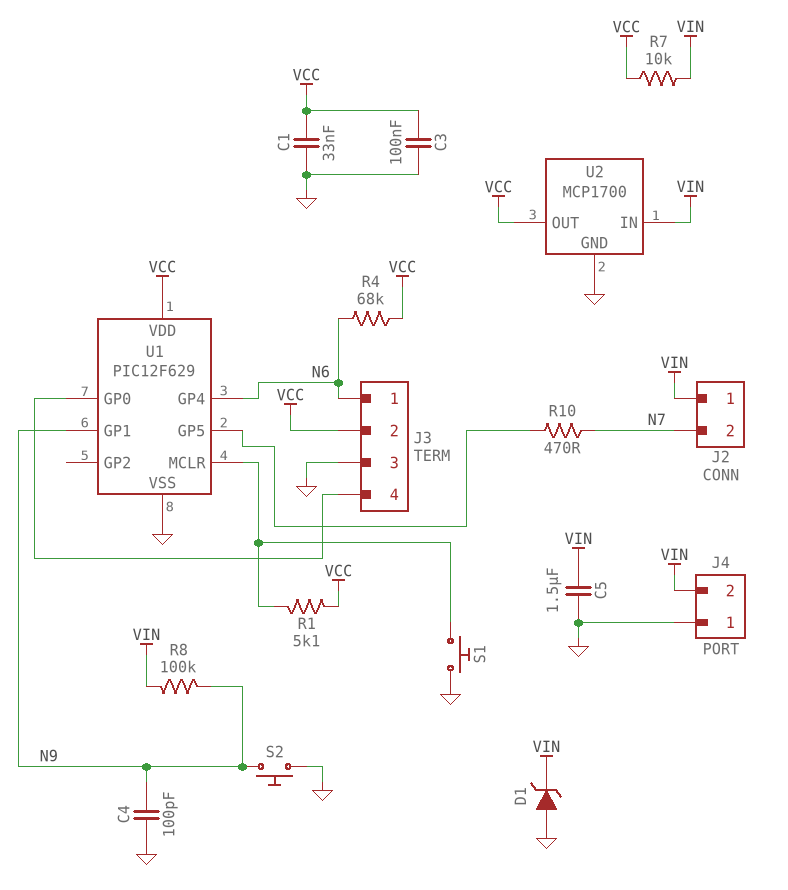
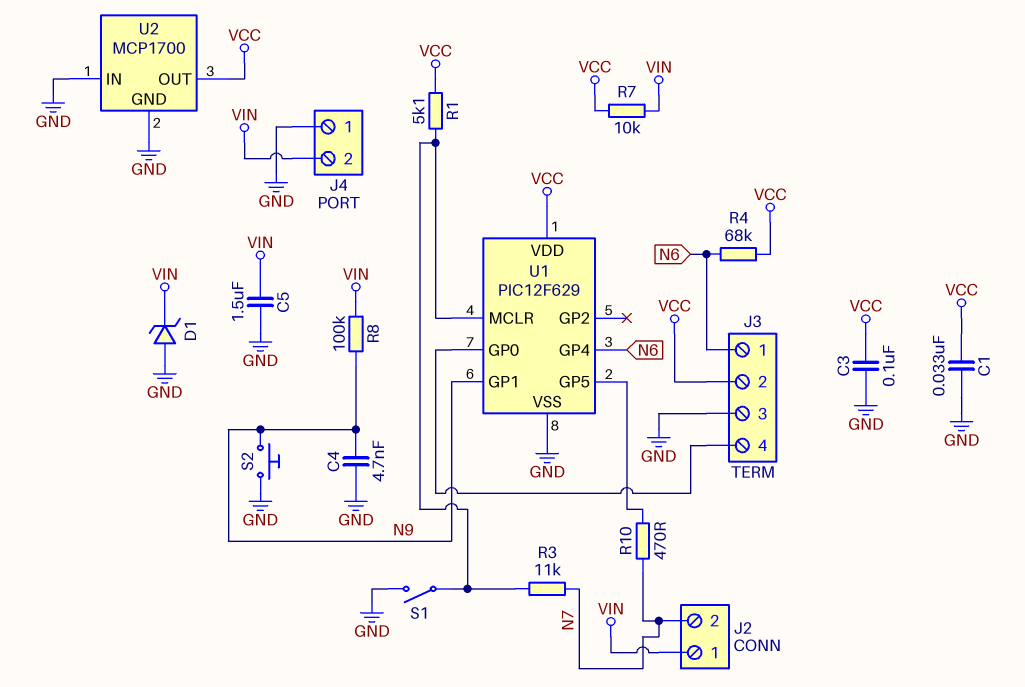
C4: 100pF (GND, N9) -> 4.7nF (GND, N9)
R3: none -> 11k (N7, U1/MCLR)
S1: button (GND, U1/MCLR) -> switch (GND, U1/MCLR)
U2 pin IN: VIN -> GND

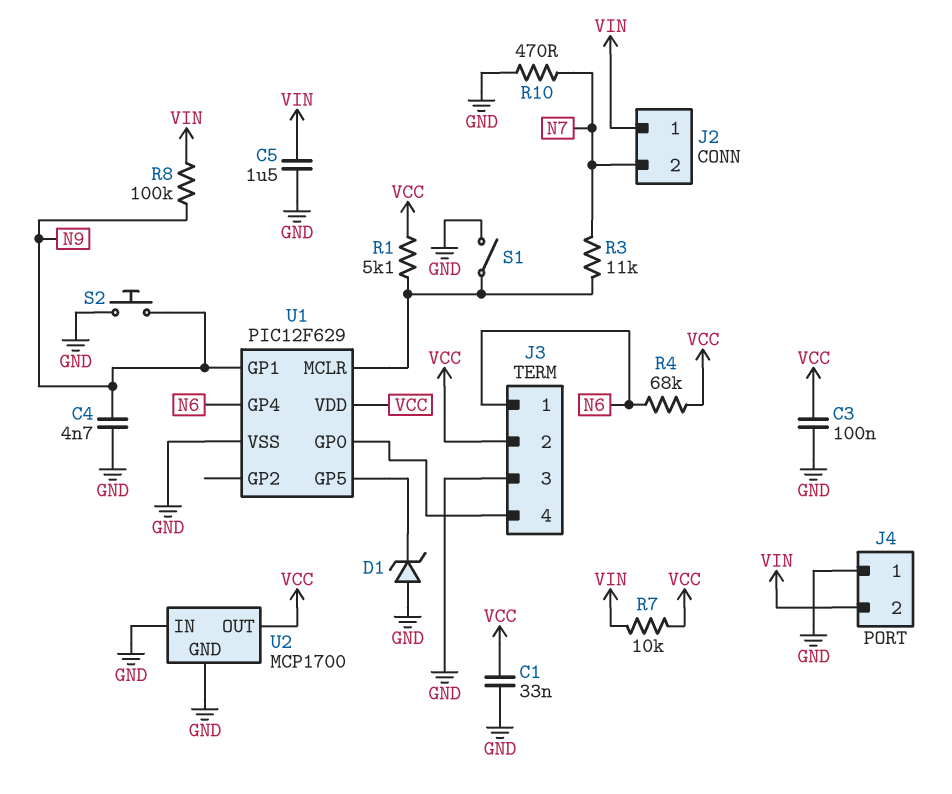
D1: zener (A GND, K VIN) -> zener (A GND, K U1/GP5)
R10: 470 (N7, U1/GP5) -> 470 (GND, N7)

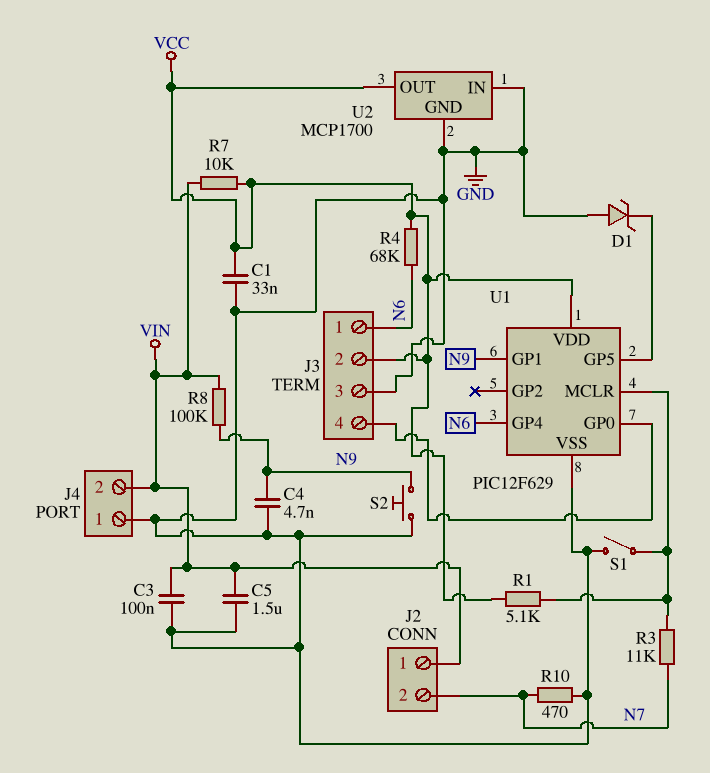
C3: 100nF (GND, VCC) -> 100nF (GND, VIN)

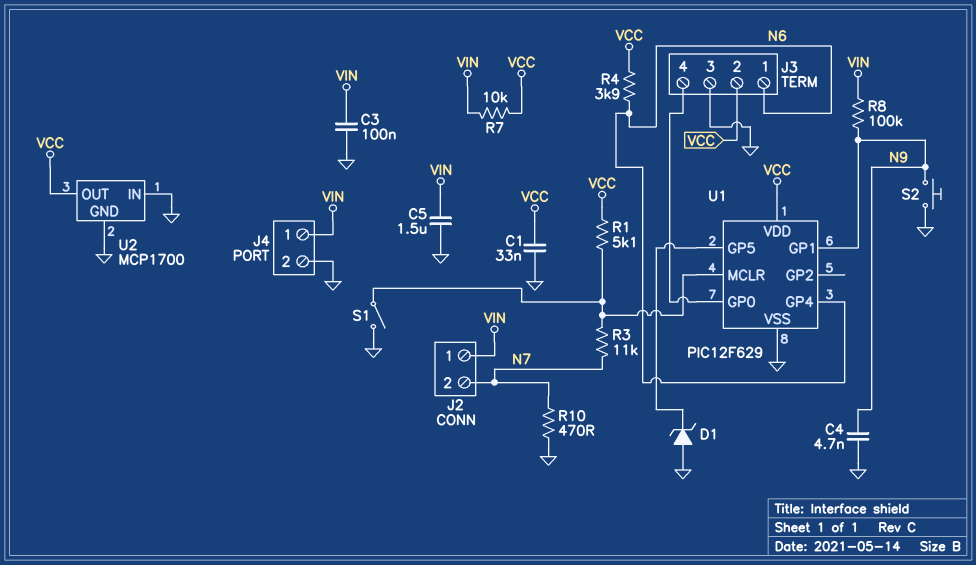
J4 pin 1: GND -> VIN
J4 pin 2: VIN -> GND
R4: 68k (N6, VCC) -> 3.9k (N6, VCC)

